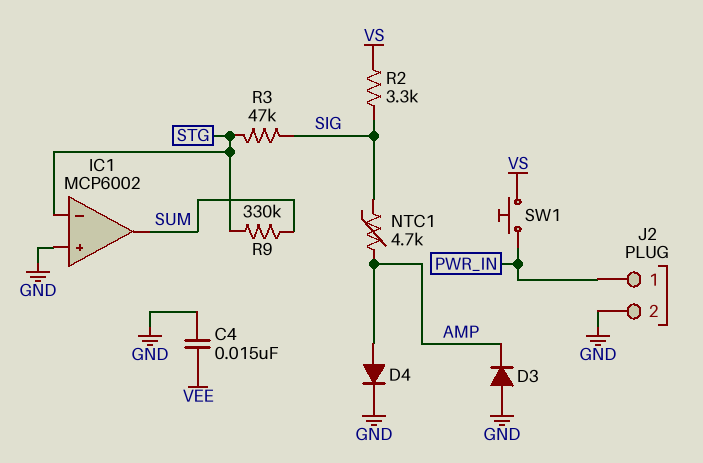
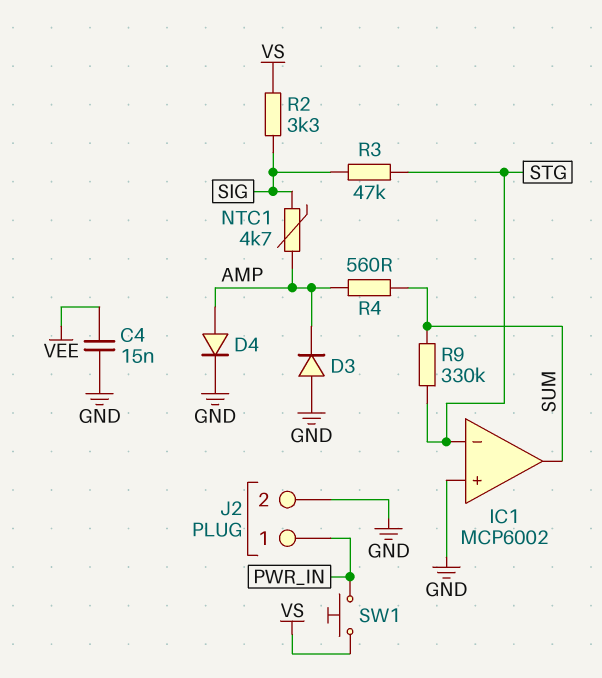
R4: none -> 560 (AMP, SUM)

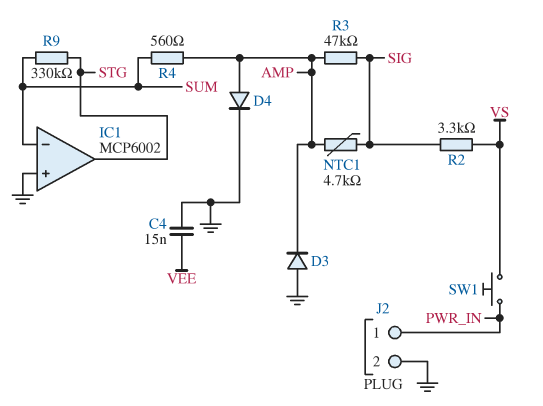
IC1 pin in-: STG -> SUM
IC1 pin out: SUM -> STG
R3: 47k (SIG, STG) -> 47k (AMP, SIG)

